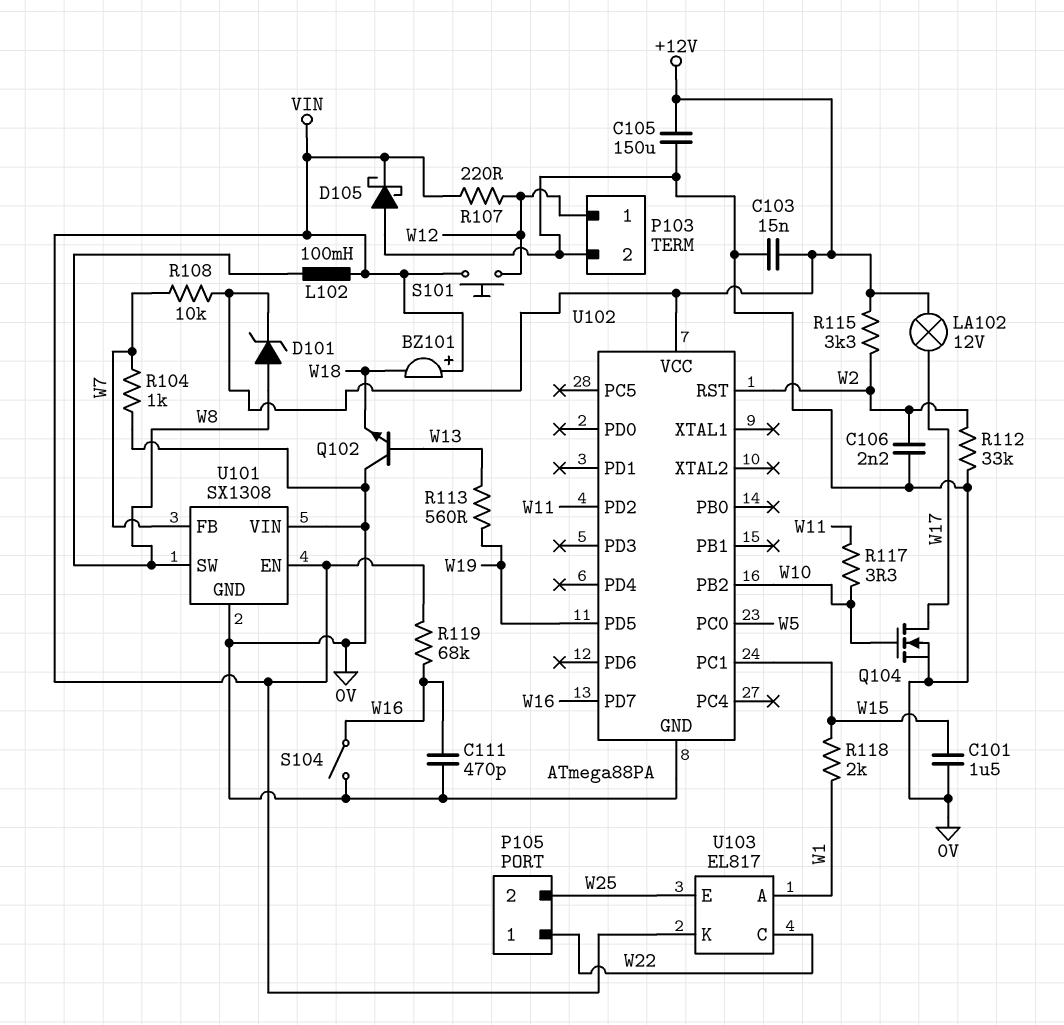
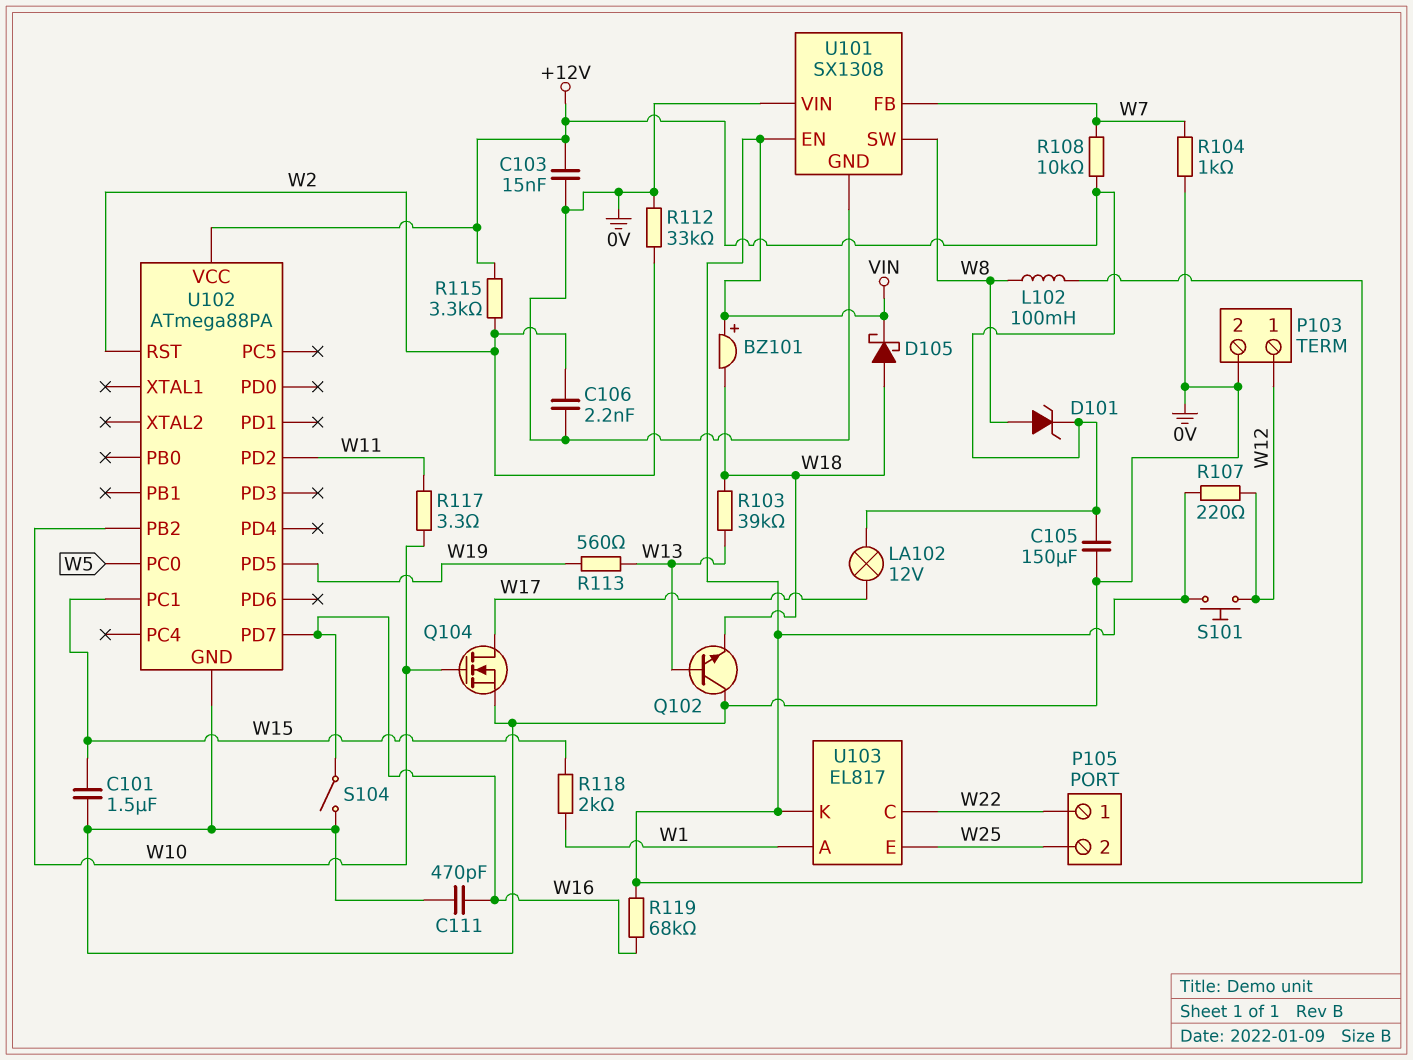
D105: schottky (A 0V, K VIN) -> schottky (A W18, K VIN)
R103: none -> 39k (W13, W18)

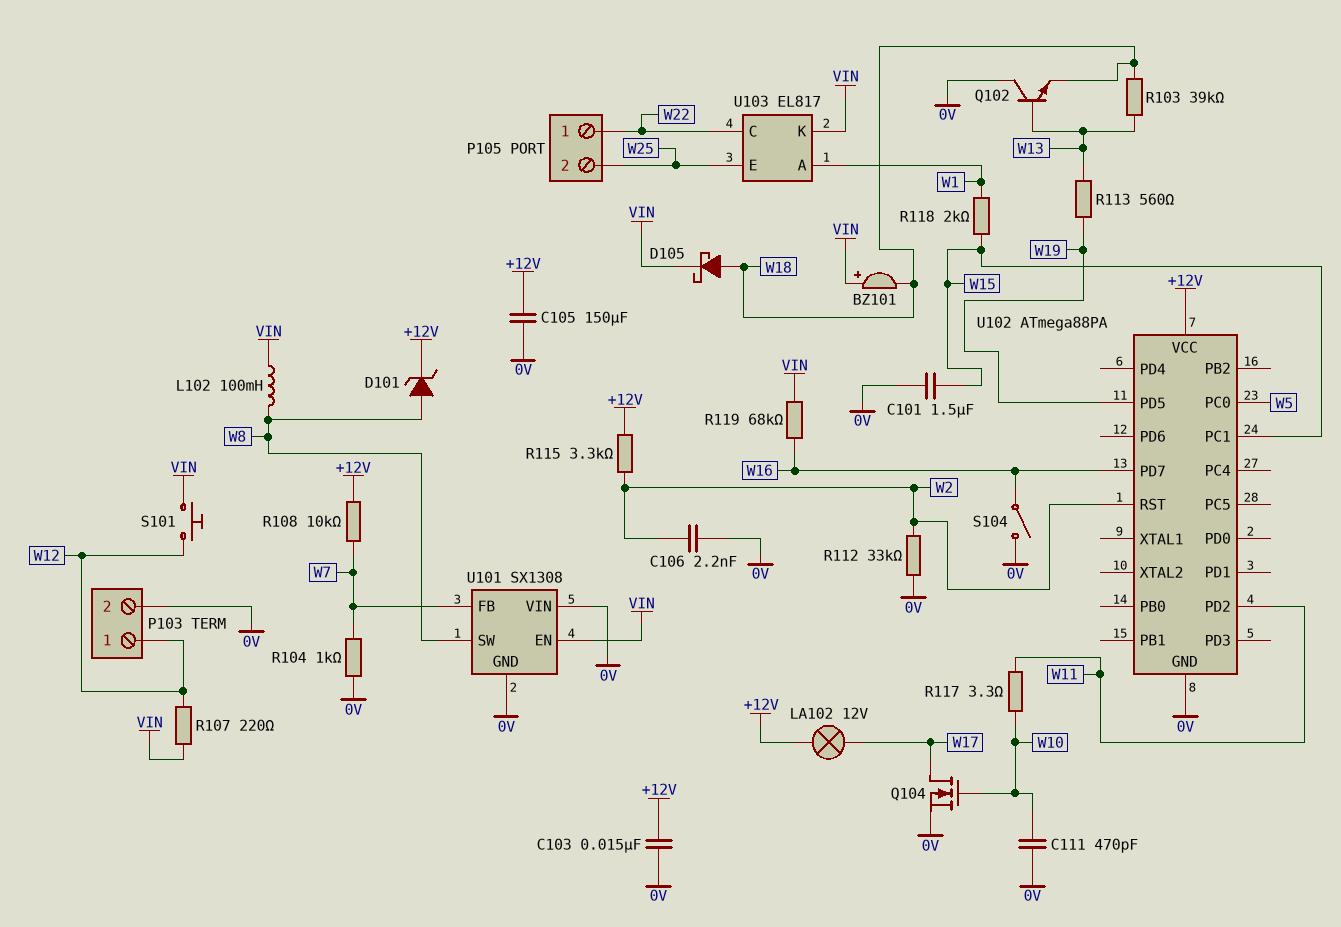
C111: 470pF (0V, W16) -> 470pF (0V, W10)
U102 pin PB2: W10 -> none

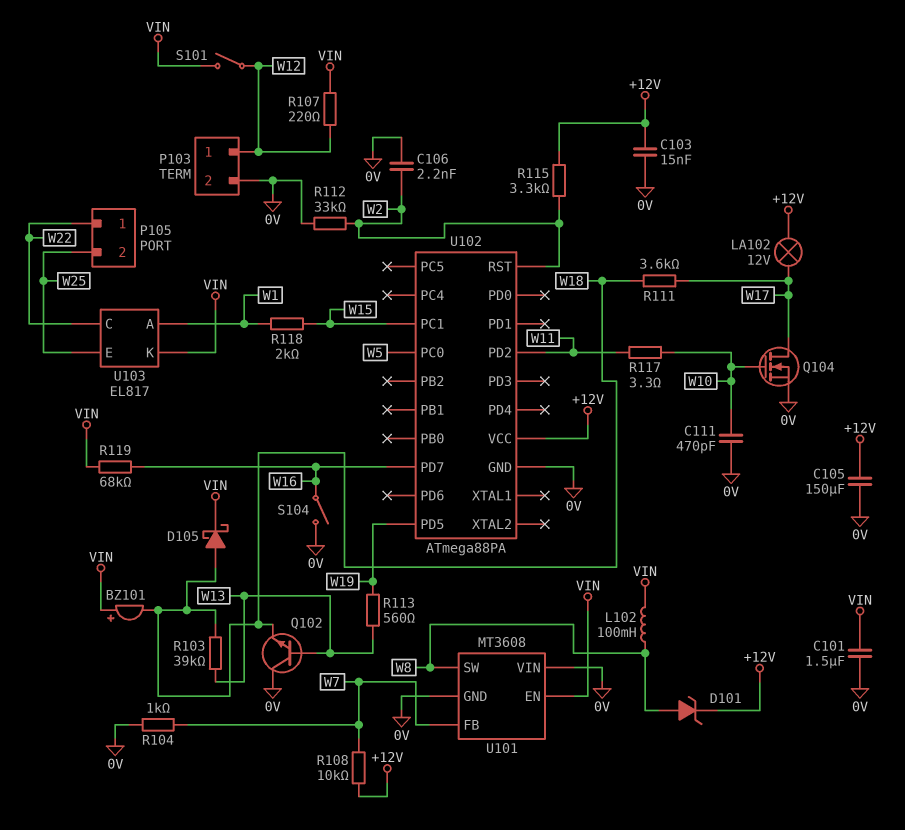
C101: 1.5uF (0V, W15) -> 1.5uF (0V, VIN)
R111: none -> 3.6k (W17, W18)
S101: button (VIN, W12) -> switch (VIN, W12)
U101: SX1308 -> MT3608

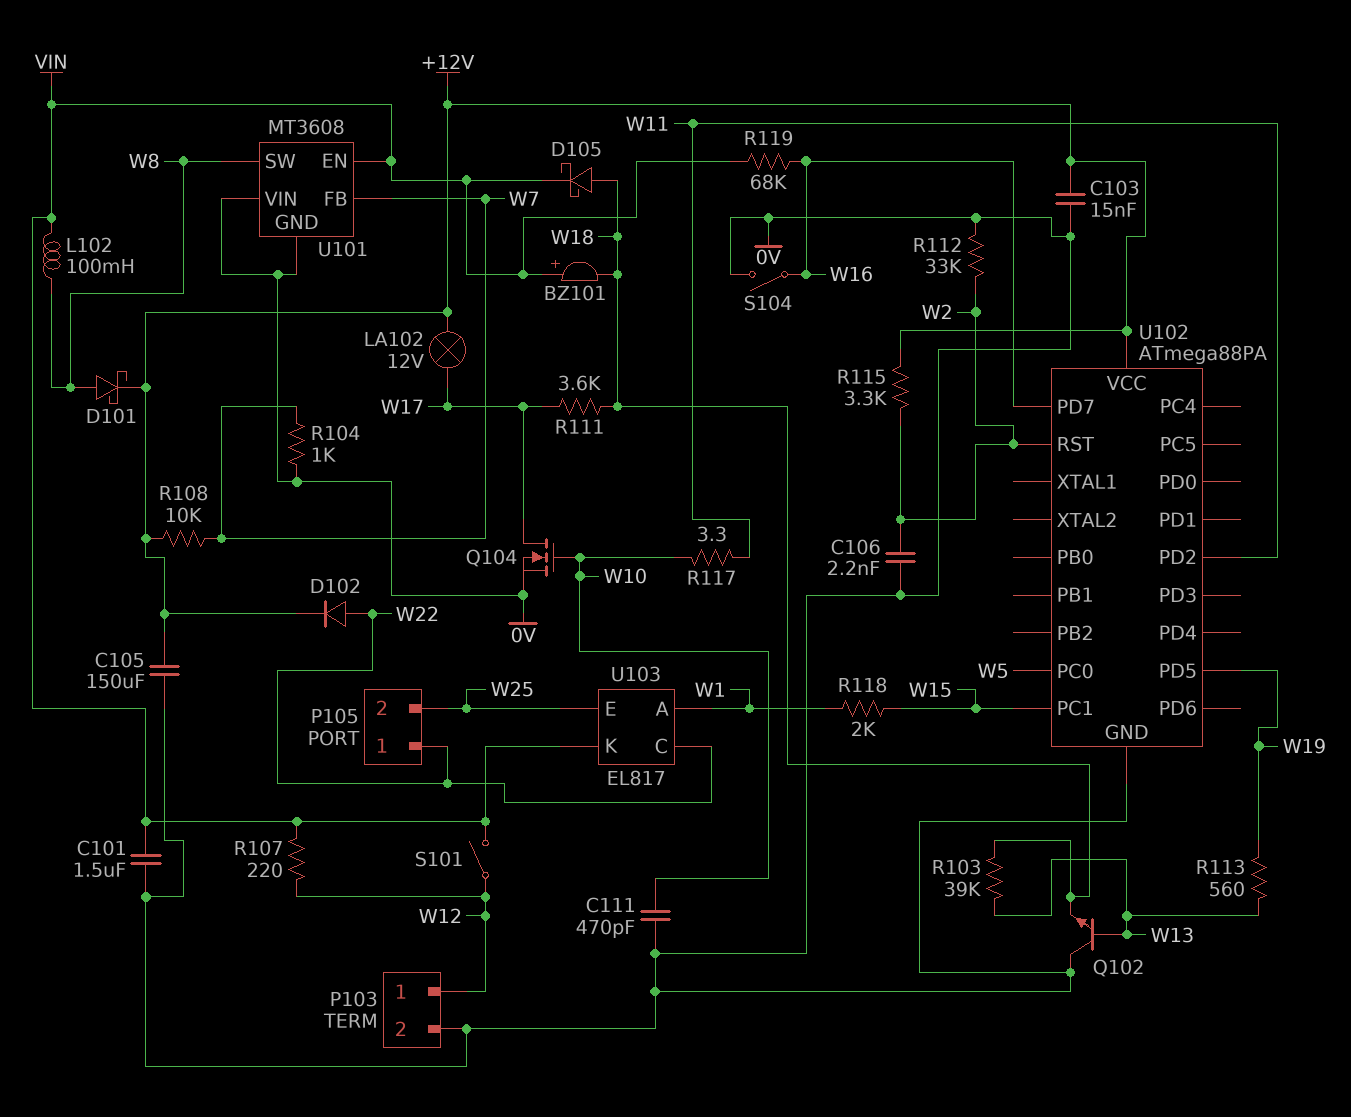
D101: zener (A W8, K +12V) -> schottky (A W8, K +12V)
D102: none -> diode (A W22, K +12V)

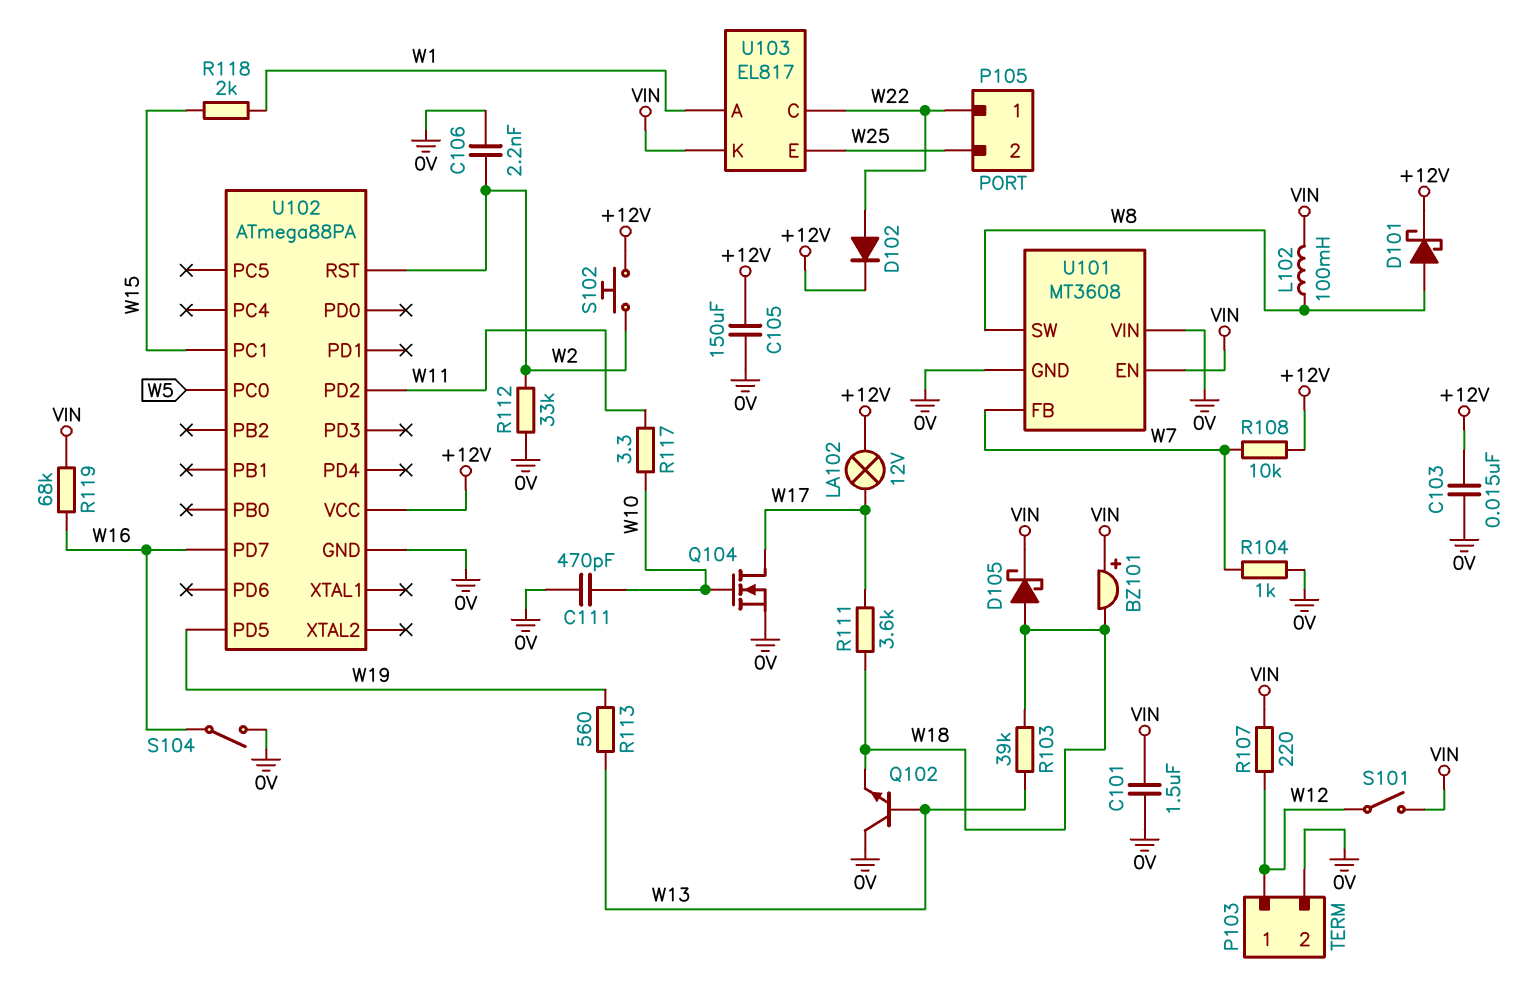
R115: 3.3k (+12V, W2) -> none
S102: none -> button (+12V, W2)

